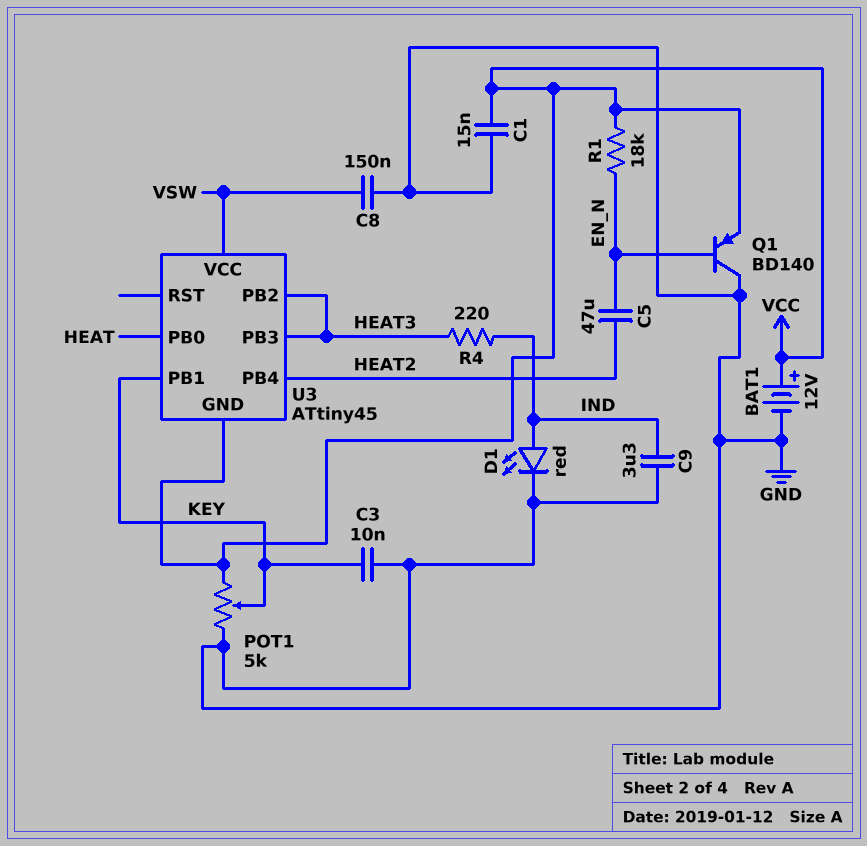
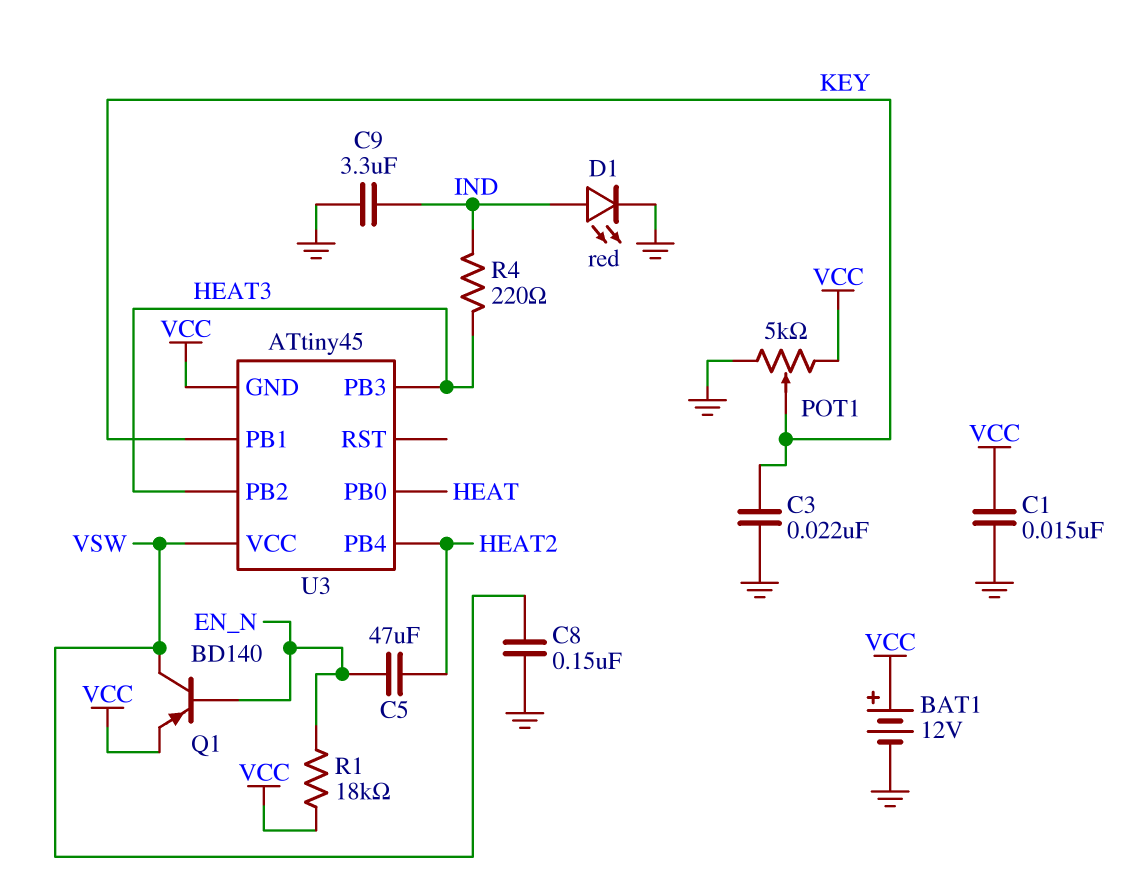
C3: 10nF (GND, KEY) -> 22nF (GND, KEY)
Q1: PNP BD140 (B EN_N, C GND, E VCC) -> PNP BD140 (B EN_N, C VSW, E VCC)

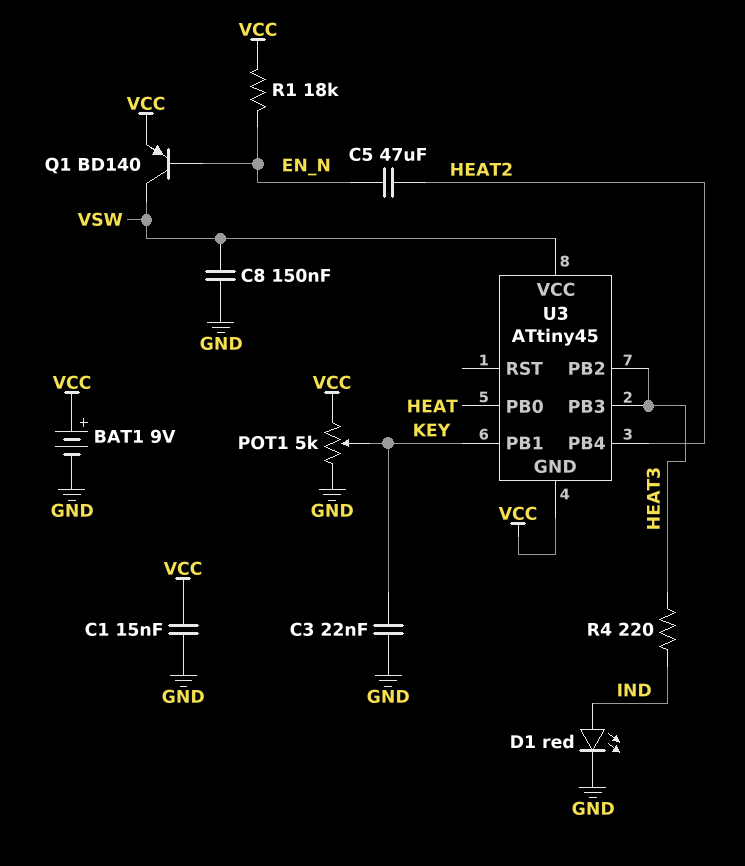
BAT1: 12V (plus VCC, minus GND) -> 9V (plus VCC, minus GND)
C9: 3.3uF (GND, IND) -> none

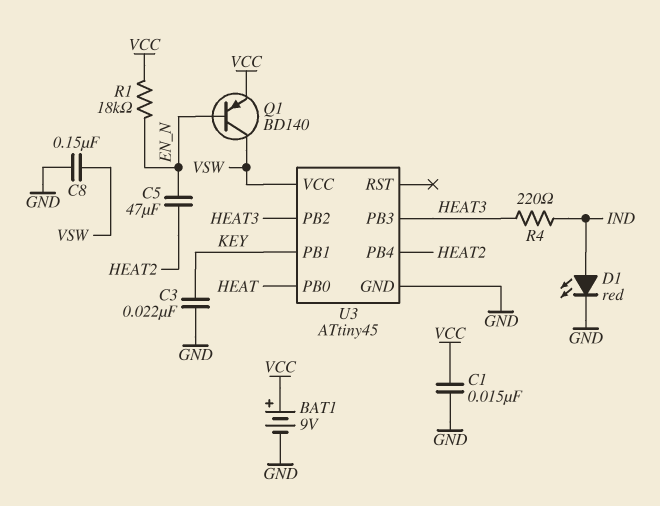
POT1: 5k (GND, VCC, wiper KEY) -> none
U3 pin GND: VCC -> GND

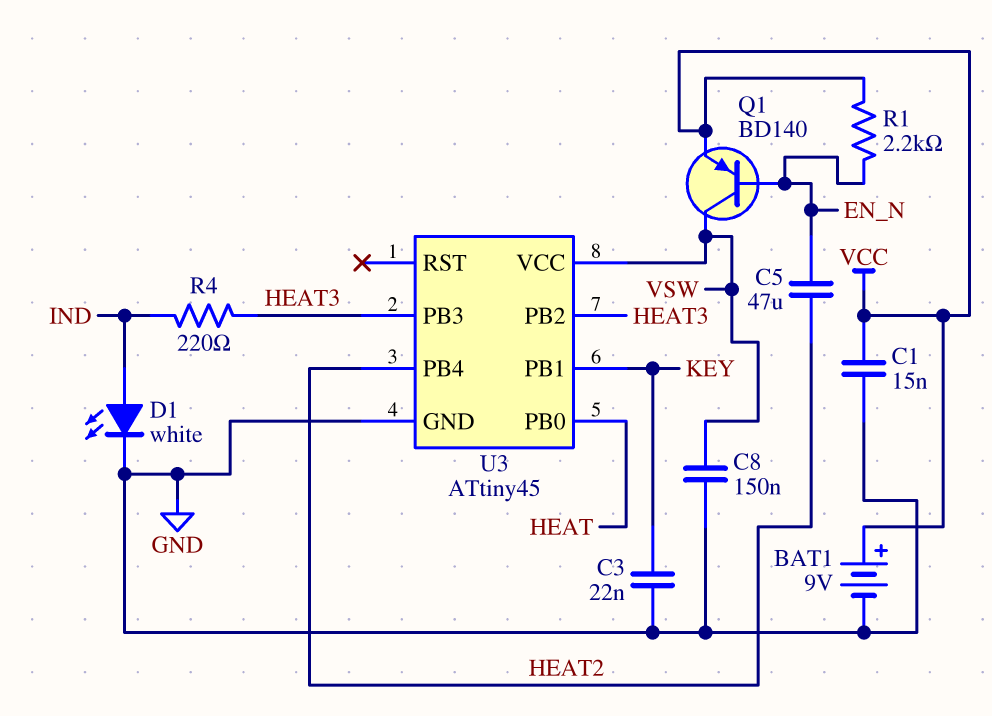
D1: LED red (A IND, K GND) -> LED white (A IND, K GND)
R1: 18k (EN_N, VCC) -> 2.2k (EN_N, VCC)

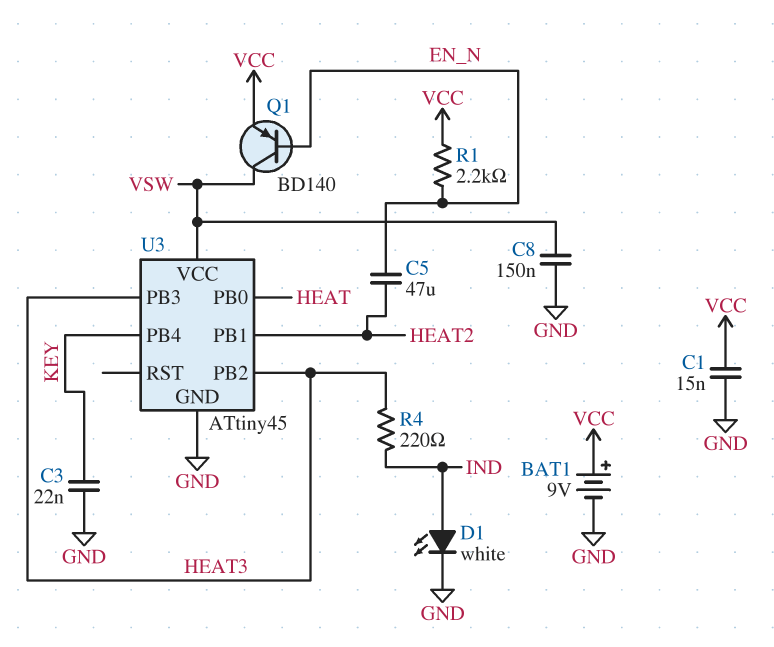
U3 pin PB1: KEY -> HEAT2
U3 pin PB4: HEAT2 -> KEY

